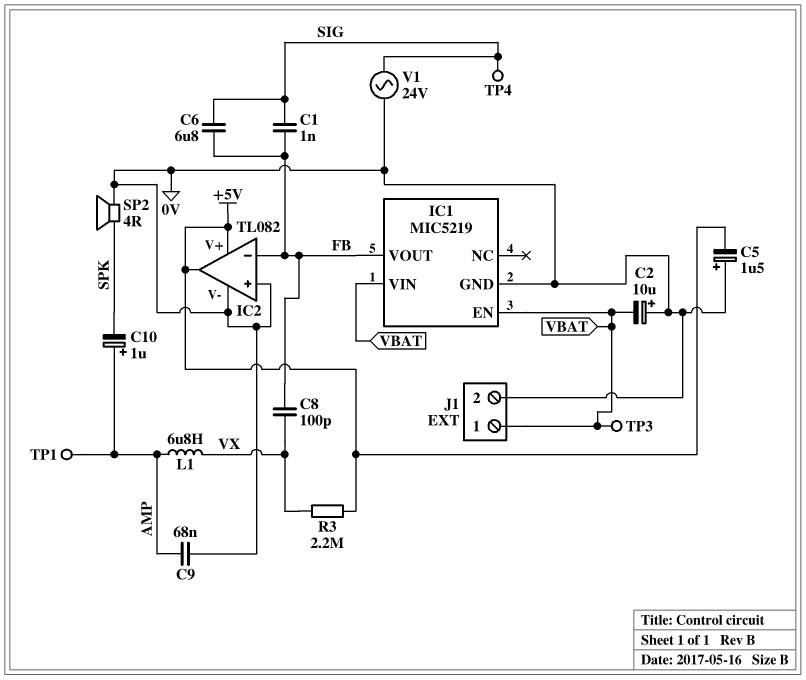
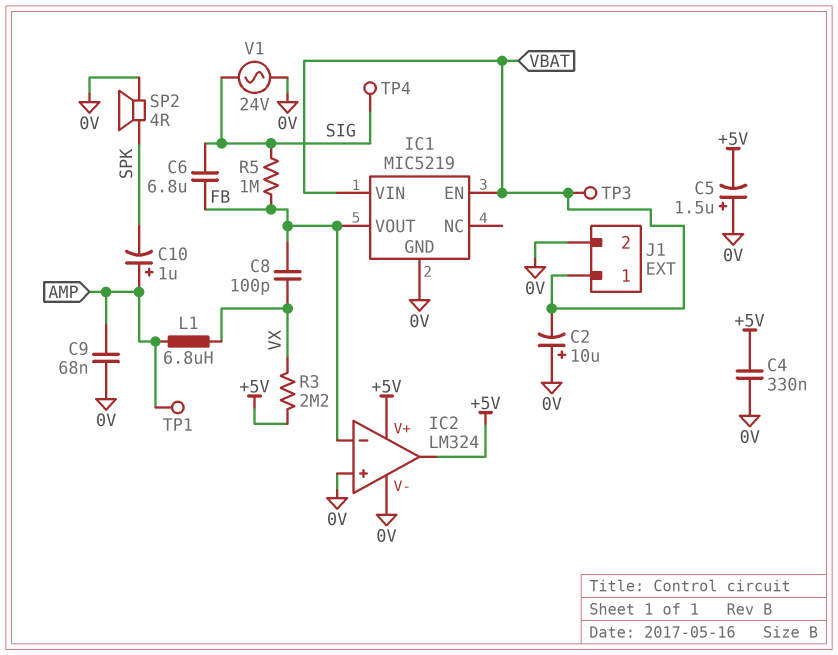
C1: 1nF (FB, SIG) -> none
C4: none -> 330nF (+5V, 0V)
IC2: TL082 -> LM324
R5: none -> 1M (FB, SIG)

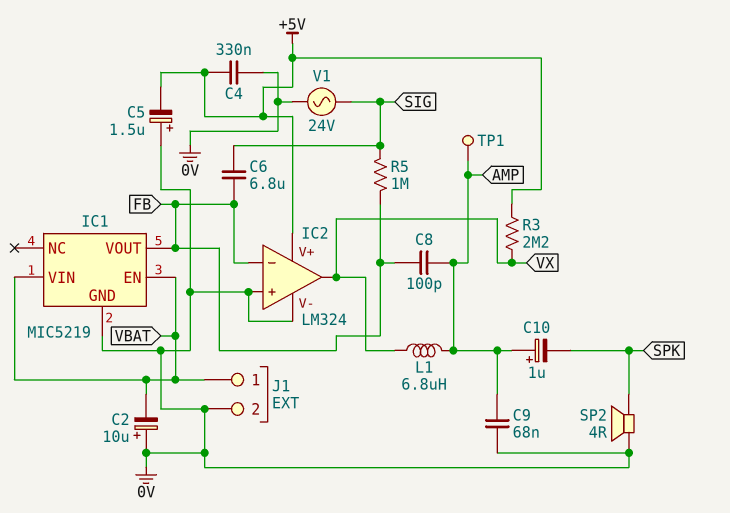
C8: 100pF (FB, VX) -> 100pF (AMP, FB)
IC2 pin out: +5V -> VX
TP3: test point (VBAT) -> none
TP4: test point (SIG) -> none

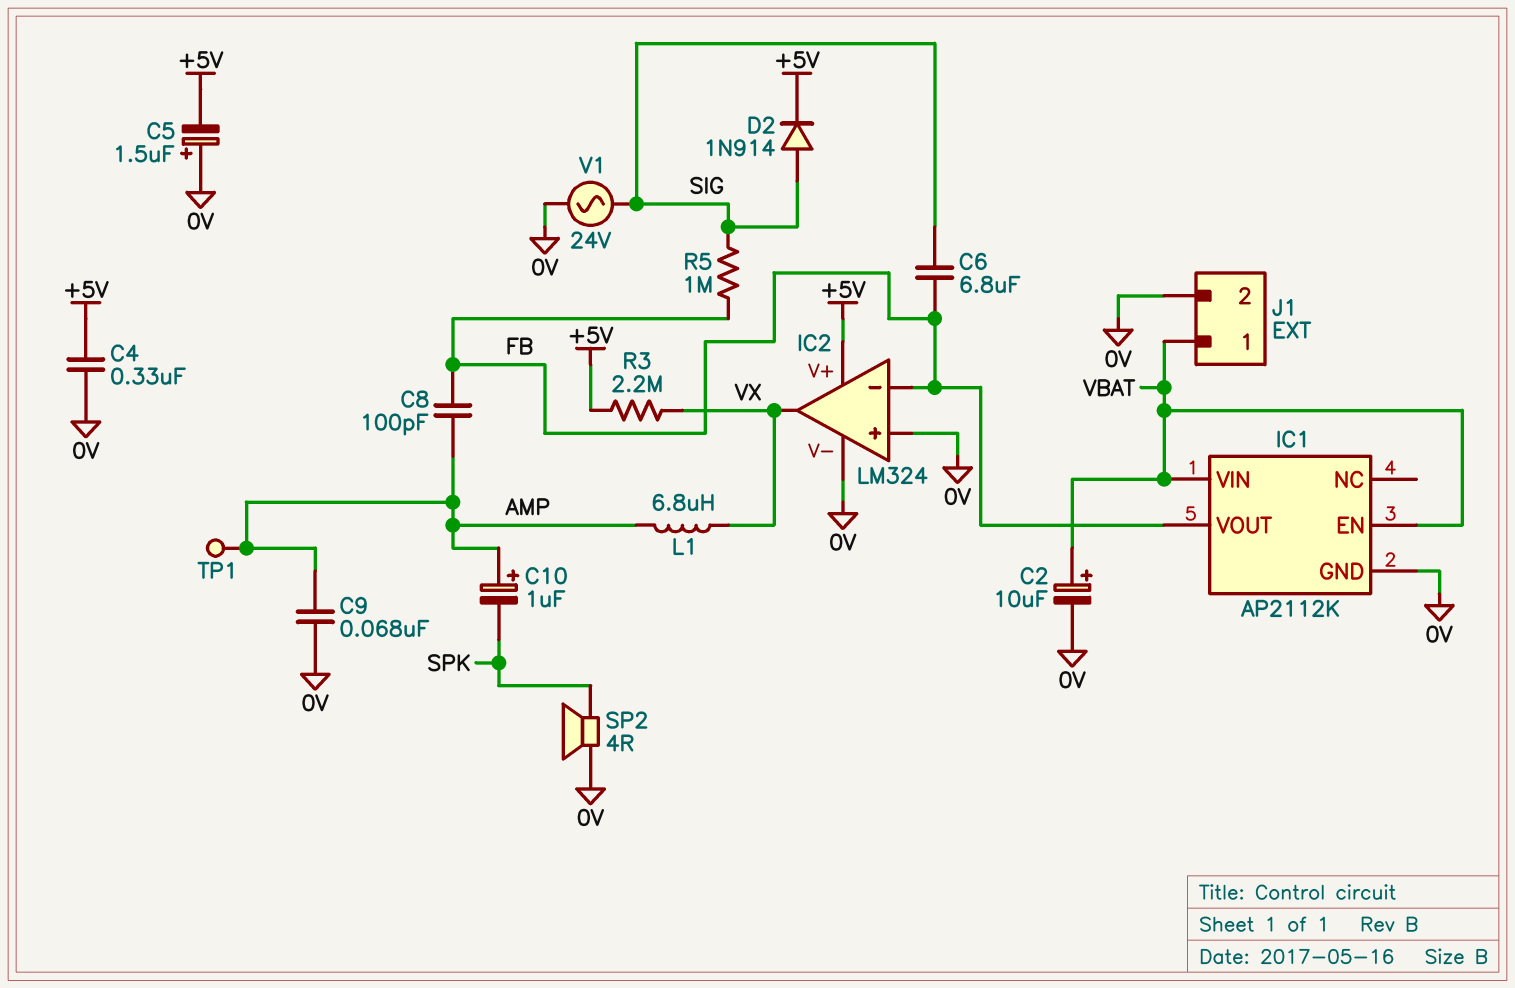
C2: 10uF (plus 0V, minus VBAT) -> 10uF (plus VBAT, minus 0V)
D2: none -> diode 1N914 (A SIG, K +5V)
IC1: MIC5219 -> AP2112K

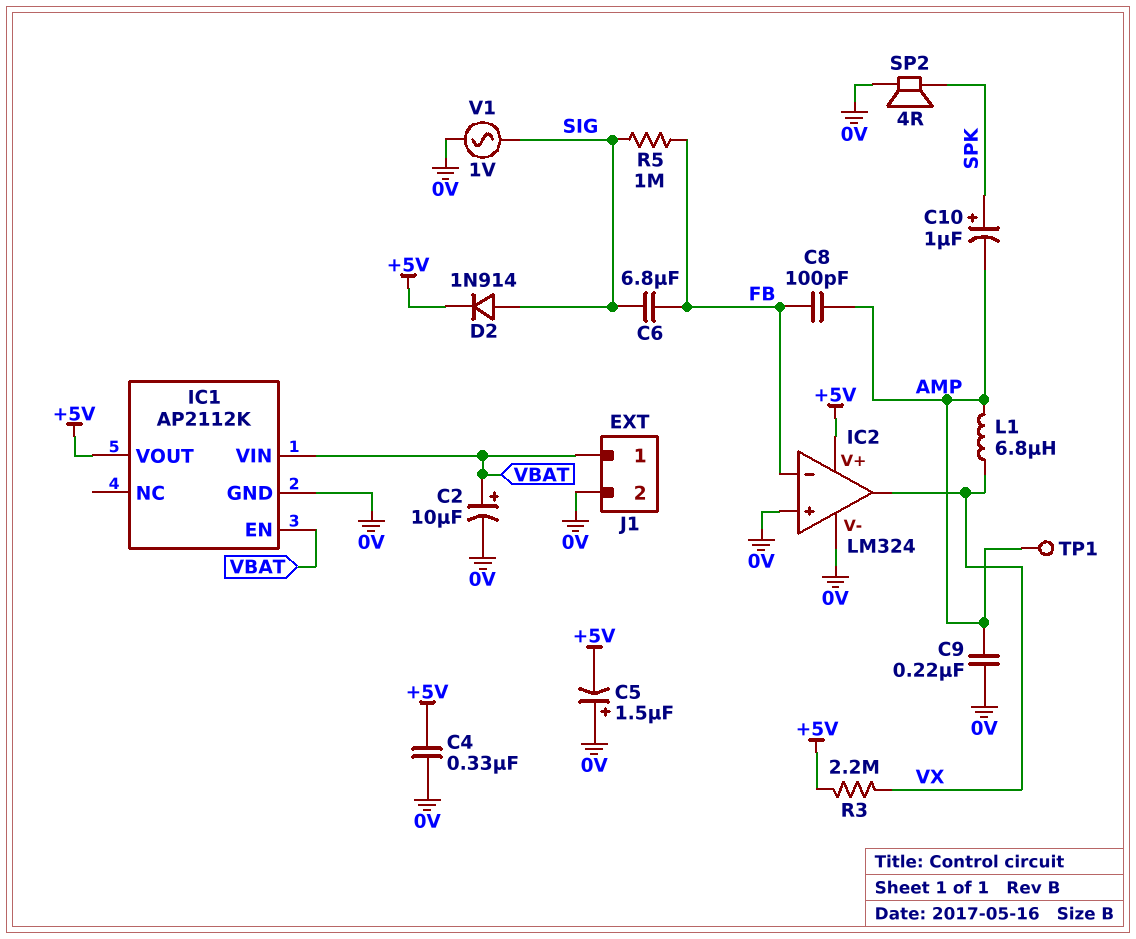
C9: 68nF (0V, AMP) -> 220nF (0V, AMP)
C10: 1uF (plus AMP, minus SPK) -> 1uF (plus SPK, minus AMP)
IC1 pin VOUT: FB -> +5V
V1: AC 24V (0V, SIG) -> AC 1V (0V, SIG)

